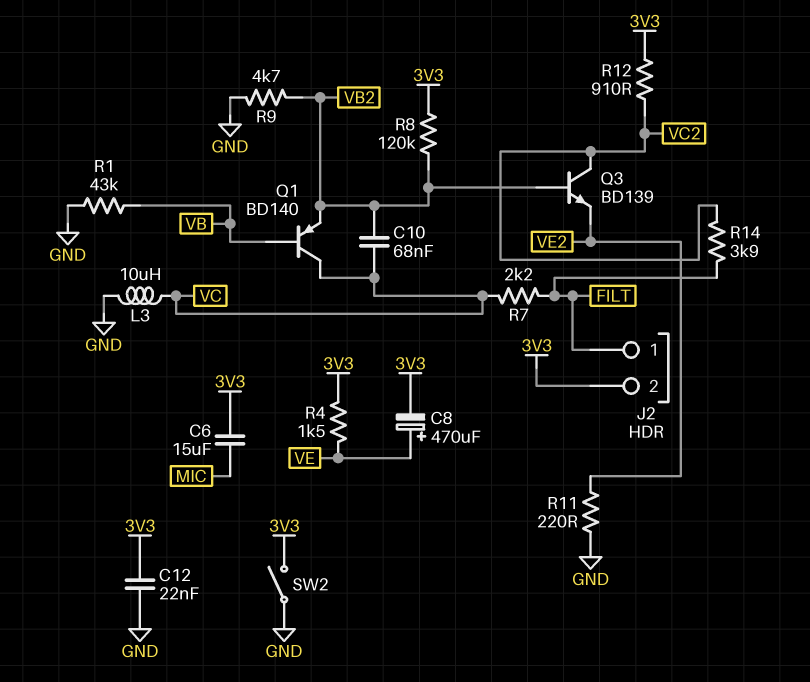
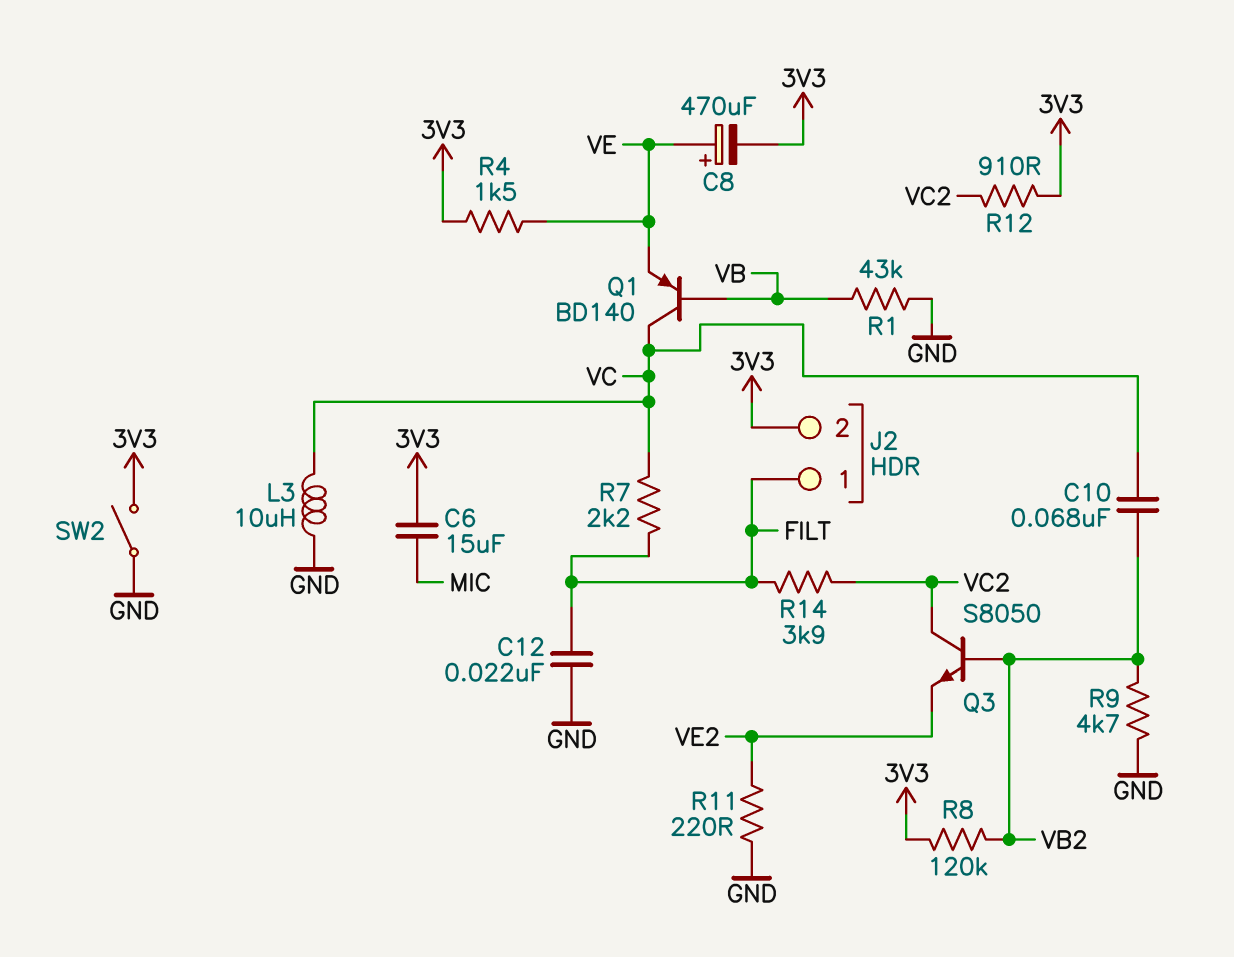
C12: 22nF (3V3, GND) -> 22nF (FILT, GND)
Q1: PNP BD140 (B VB, C VC, E VB2) -> PNP BD140 (B VB, C VC, E VE)
Q3: NPN BD139 (B VB2, C VC2, E VE2) -> NPN S8050 (B VB2, C VC2, E VE2)

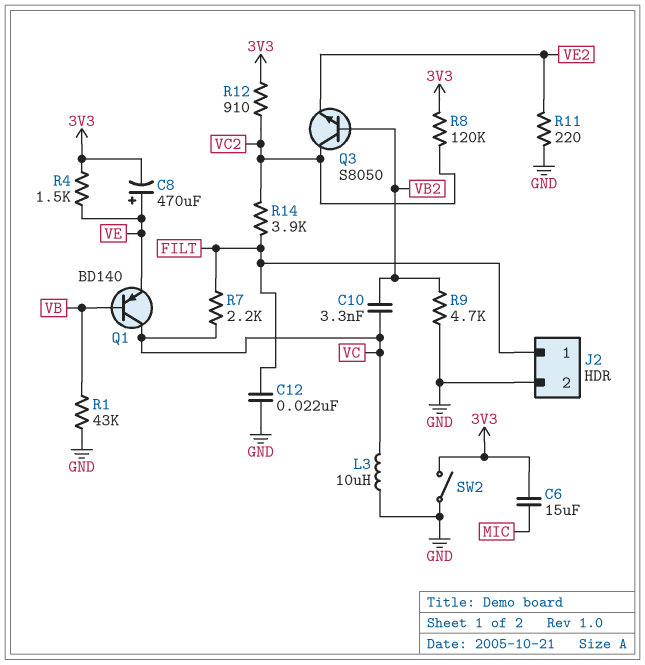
C10: 68nF (VB2, VC) -> 3.3nF (VB2, VC)
J2 pin 2: 3V3 -> GND
R8: 120k (3V3, VB2) -> 120k (3V3, VC2)

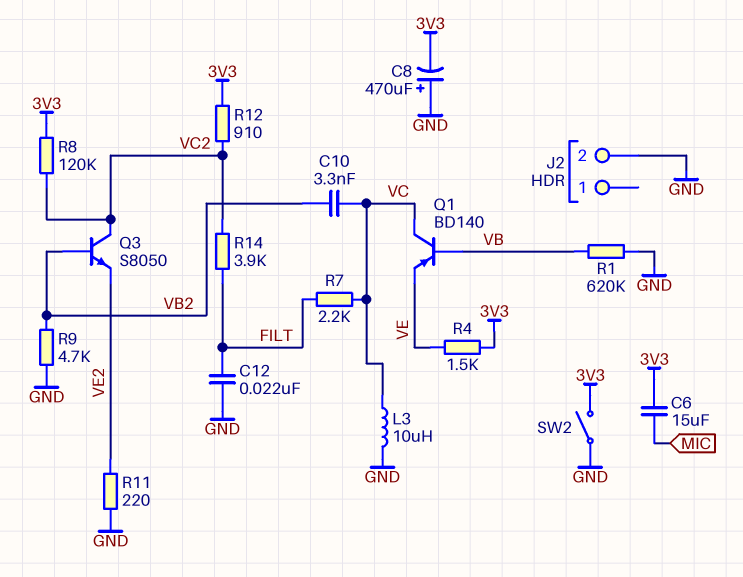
C8: 470uF (plus VE, minus 3V3) -> 470uF (plus GND, minus 3V3)
J2 pin 1: FILT -> none
R1: 43k (GND, VB) -> 620k (GND, VB)

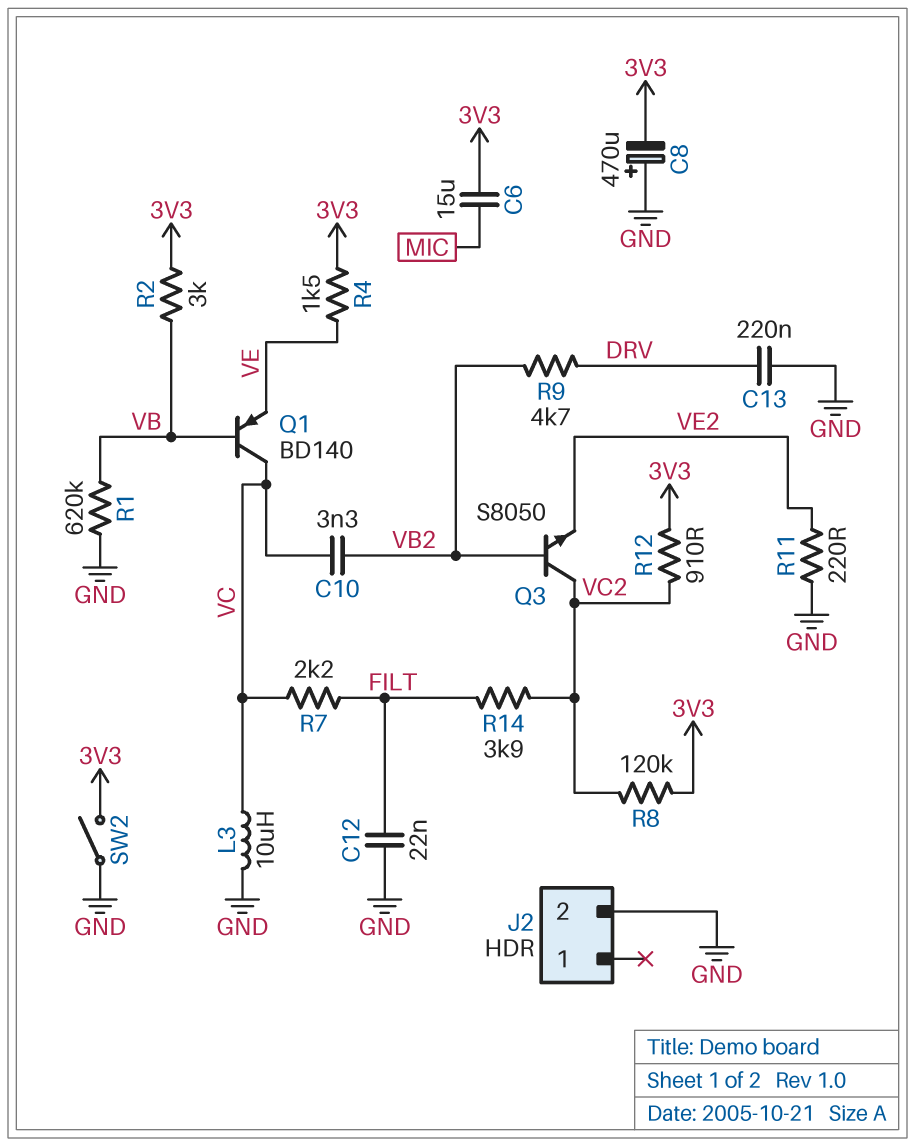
C13: none -> 220nF (DRV, GND)
R2: none -> 3k (3V3, VB)
R9: 4.7k (GND, VB2) -> 4.7k (DRV, VB2)

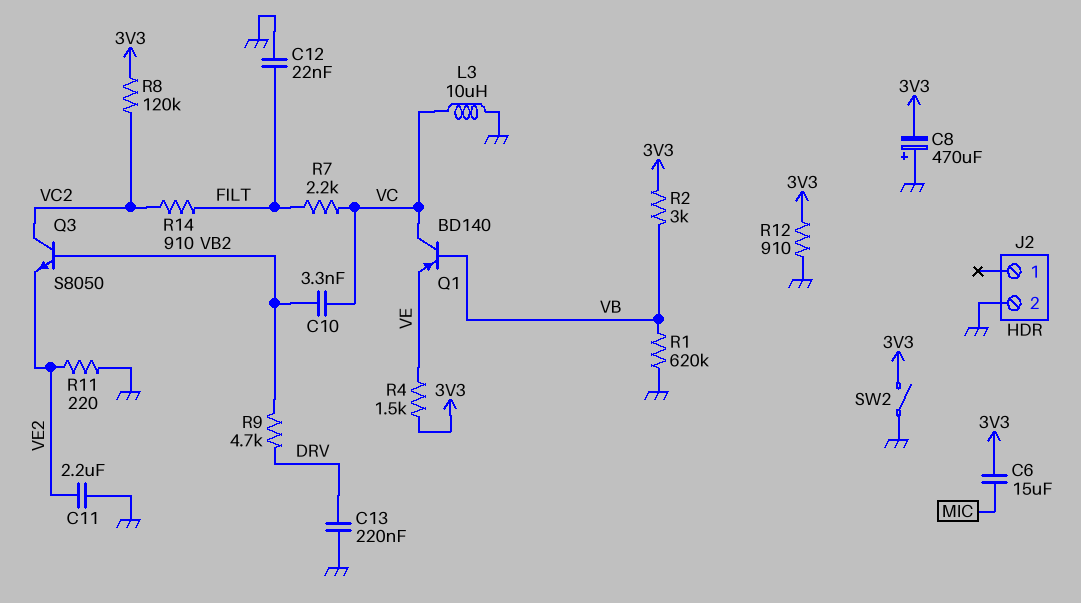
C11: none -> 2.2uF (GND, VE2)
R12: 910 (3V3, VC2) -> 910 (3V3, GND)
R14: 3.9k (FILT, VC2) -> 910 (FILT, VC2)

